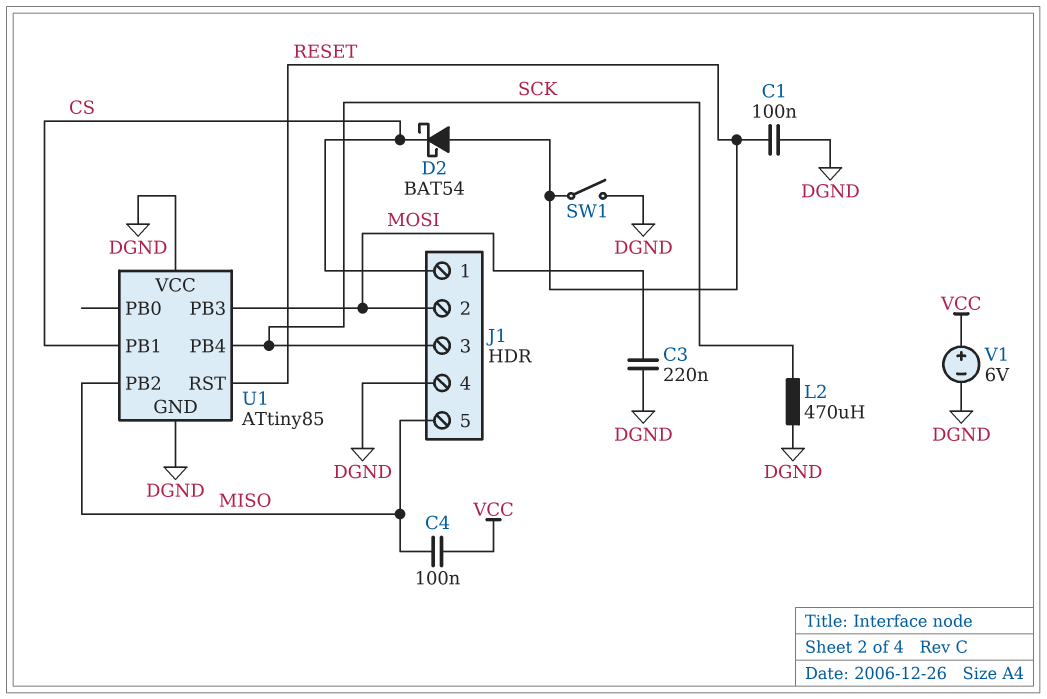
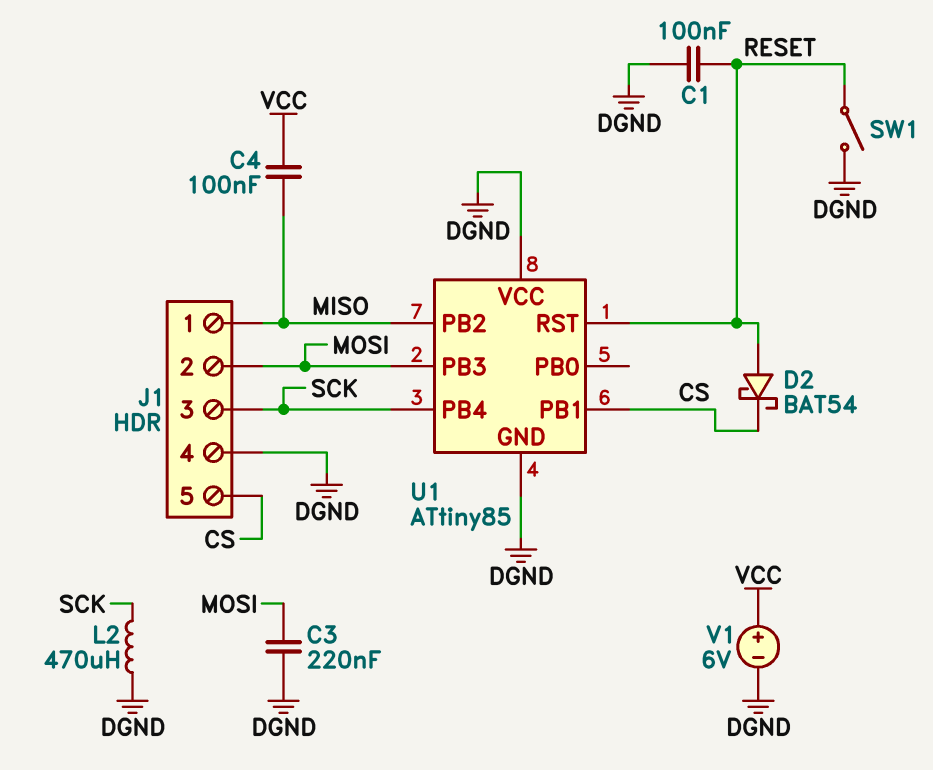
J1 pin 1: CS -> MISO
J1 pin 5: MISO -> CS

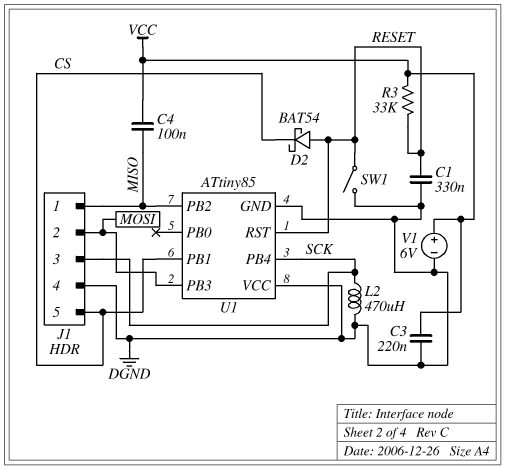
C1: 100nF (DGND, RESET) -> 330nF (DGND, RESET)
C3: 220nF (DGND, MOSI) -> 220nF (DGND, VCC)
R3: none -> 33k (RESET, VCC)

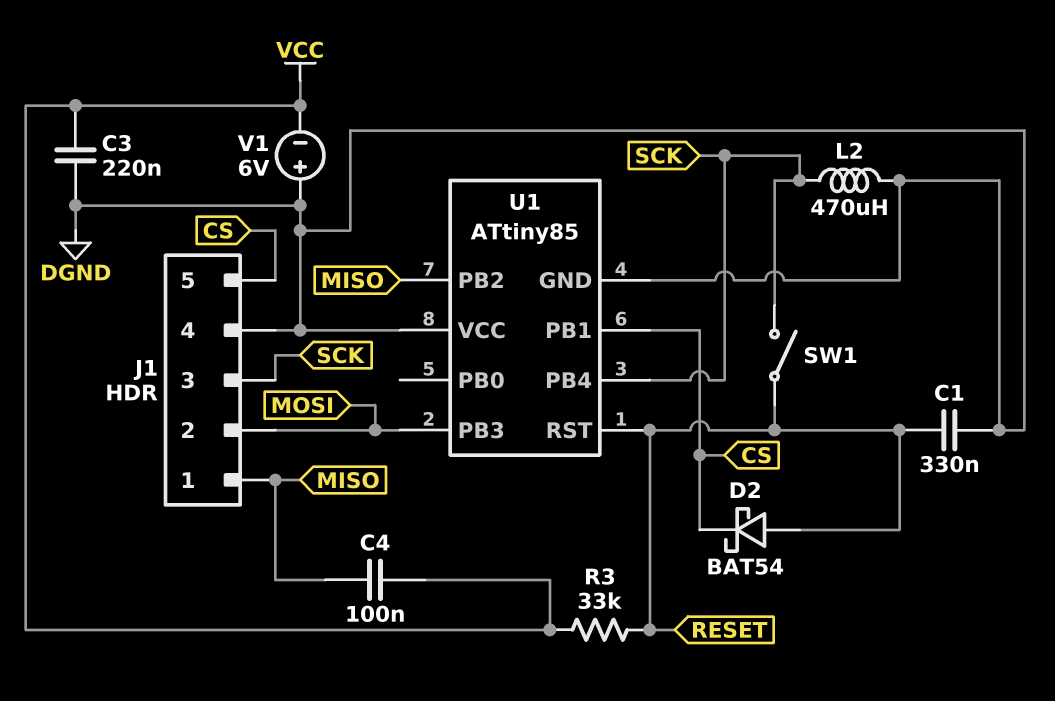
SW1: switch (DGND, RESET) -> switch (RESET, SCK)
V1: 6V (plus VCC, minus DGND) -> 6V (plus DGND, minus VCC)

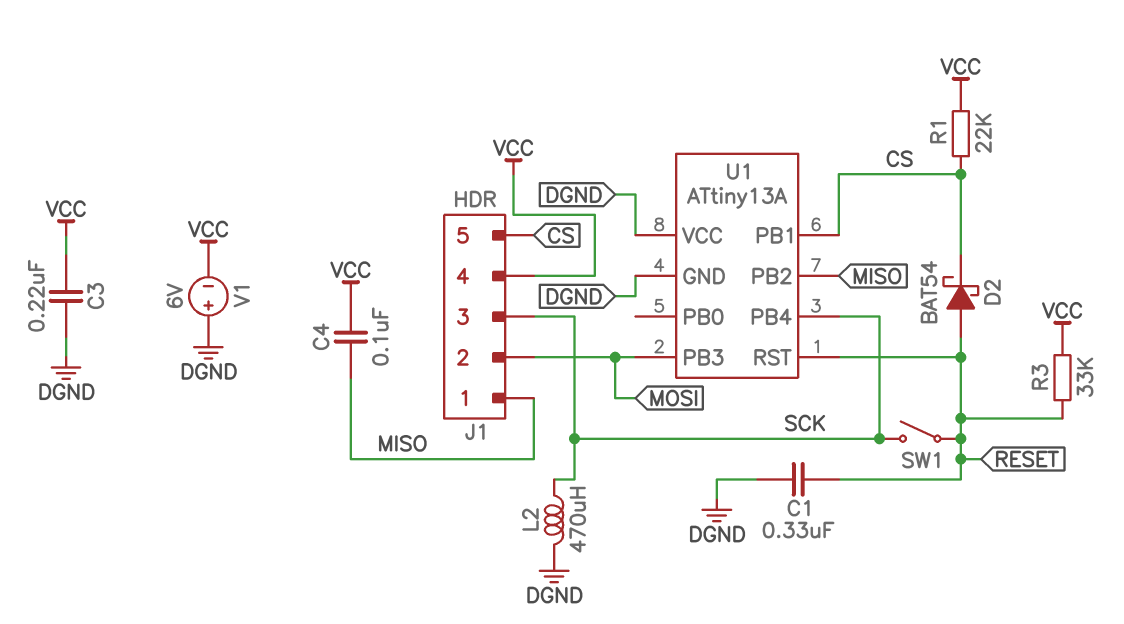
J1 pin 4: DGND -> VCC
R1: none -> 22k (CS, VCC)
U1: ATtiny85 -> ATtiny13A

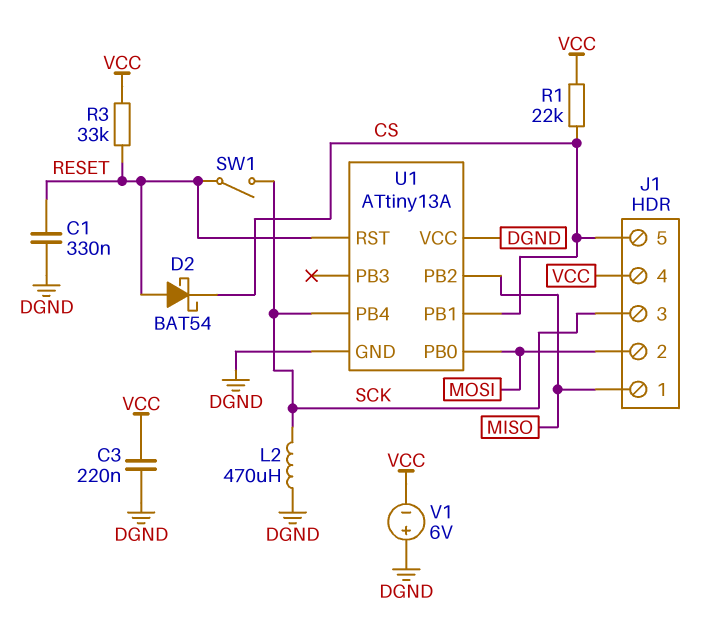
C4: 100nF (MISO, VCC) -> none
U1 pin PB0: none -> MOSI
U1 pin PB3: MOSI -> none

